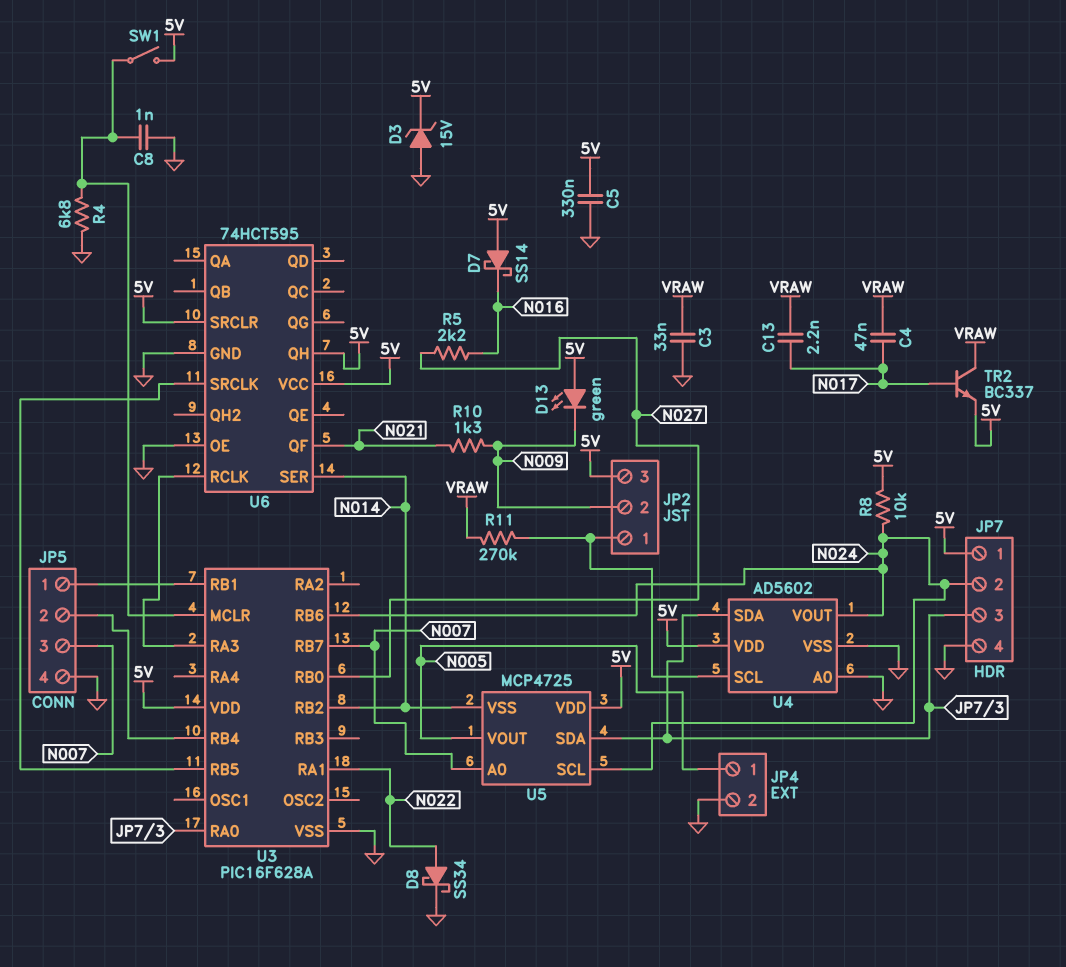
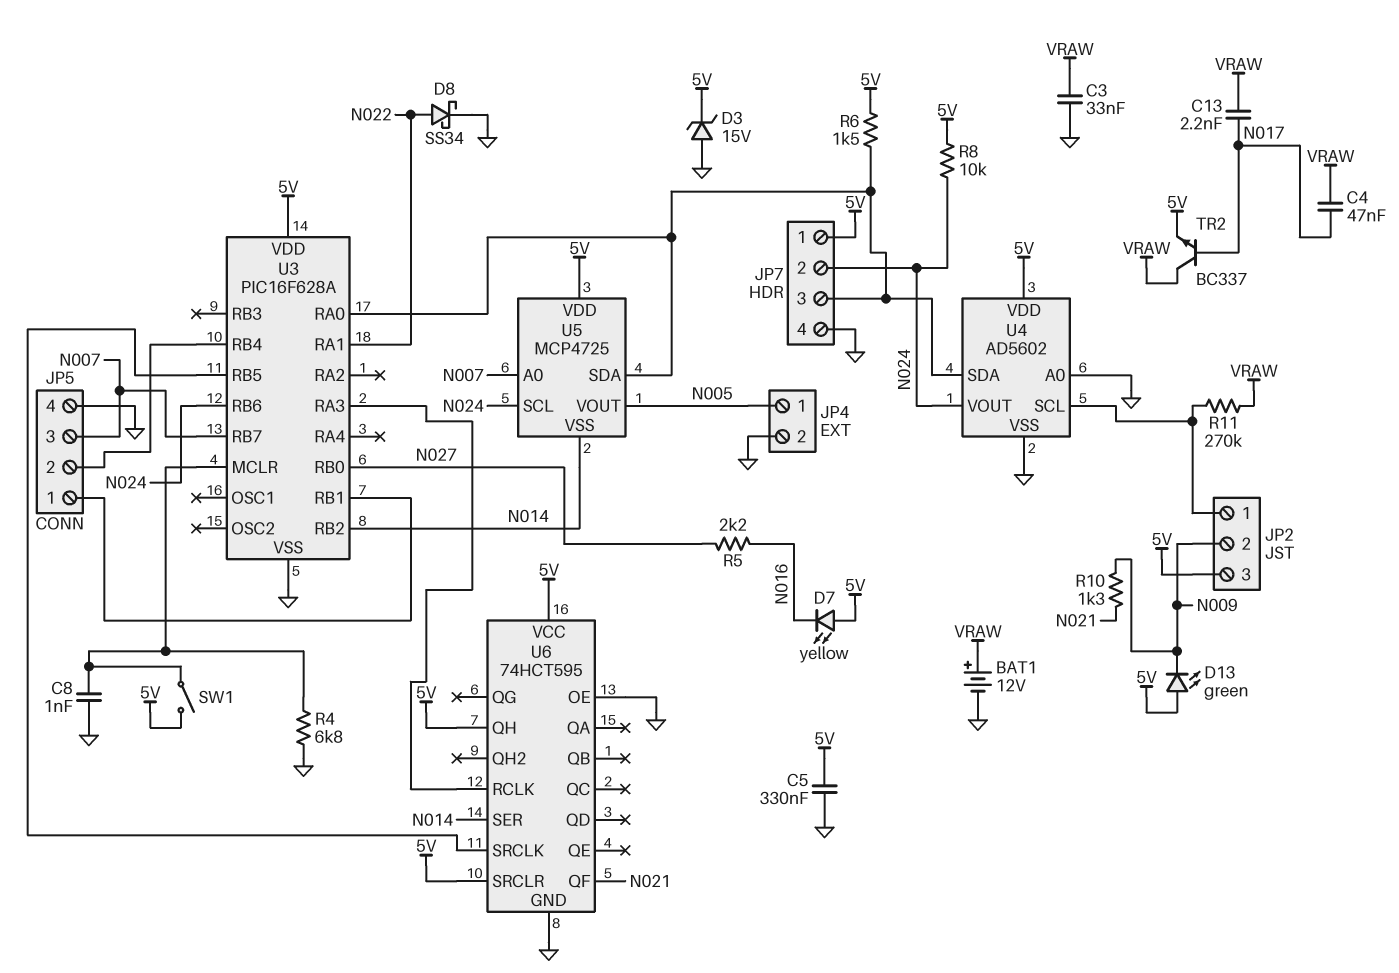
BAT1: none -> 12V (plus VRAW, minus GND)
D7: schottky SS14 (A 5V, K N016) -> LED yellow (A 5V, K N016)
R6: none -> 1.5k (5V, JP7/3)

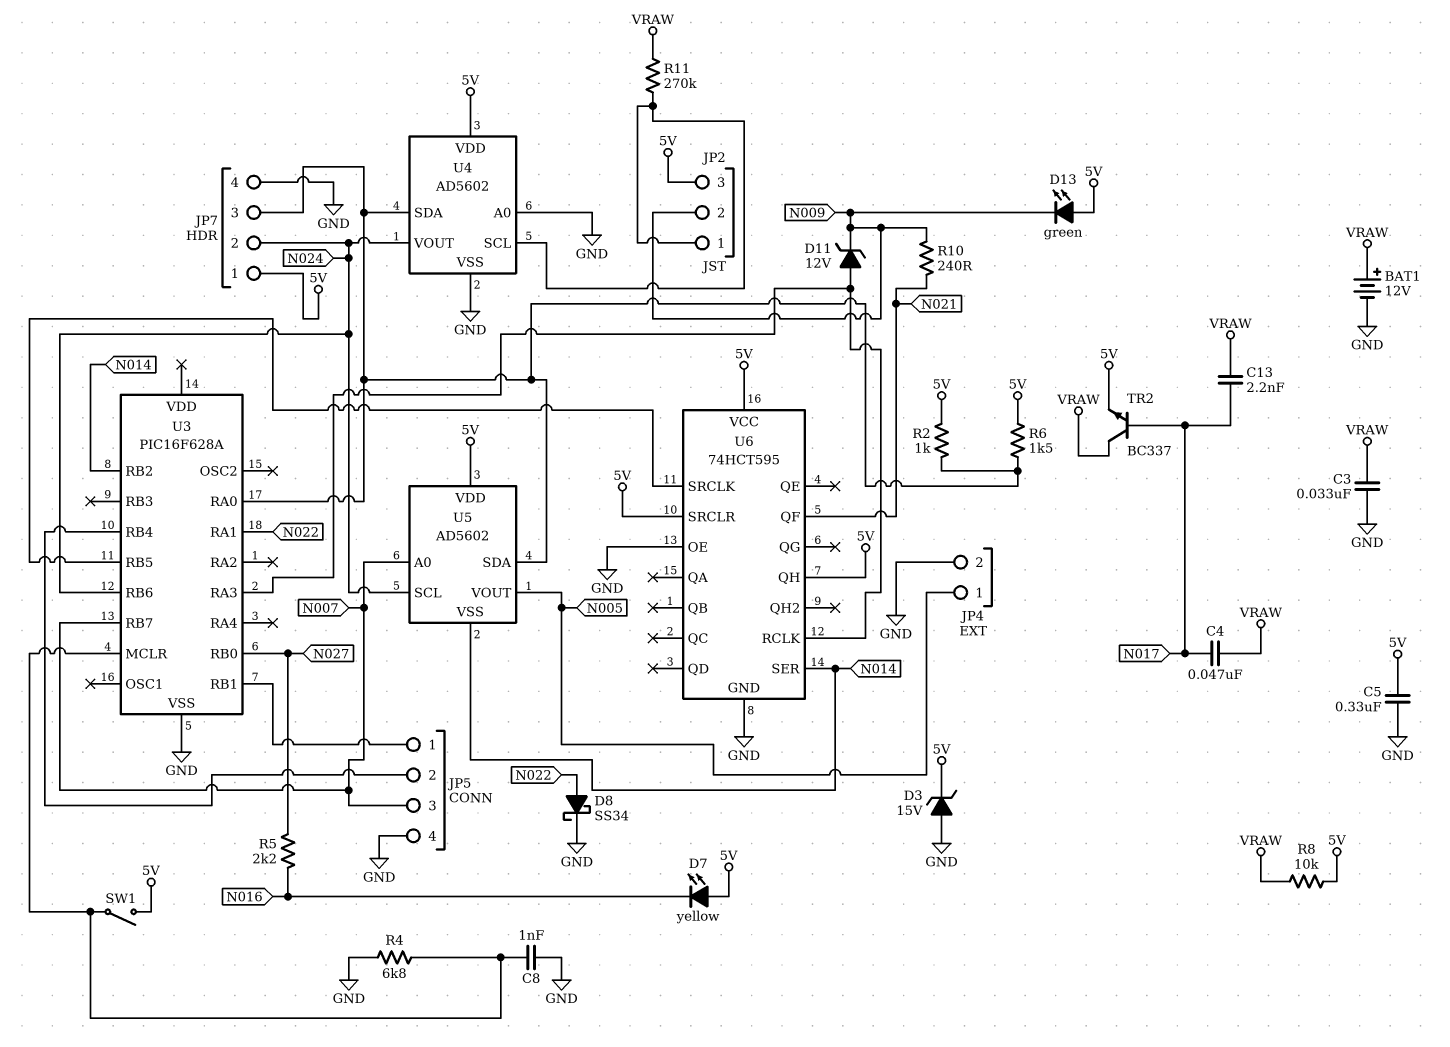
D11: none -> zener 12V (A U3/RA3, K N009)
R2: none -> 1k (5V, JP7/3)
R8: 10k (5V, N024) -> 10k (5V, VRAW)
R10: 1.3k (N009, N021) -> 240 (N009, N021)
U3 pin VDD: 5V -> none
U5: MCP4725 -> AD5602

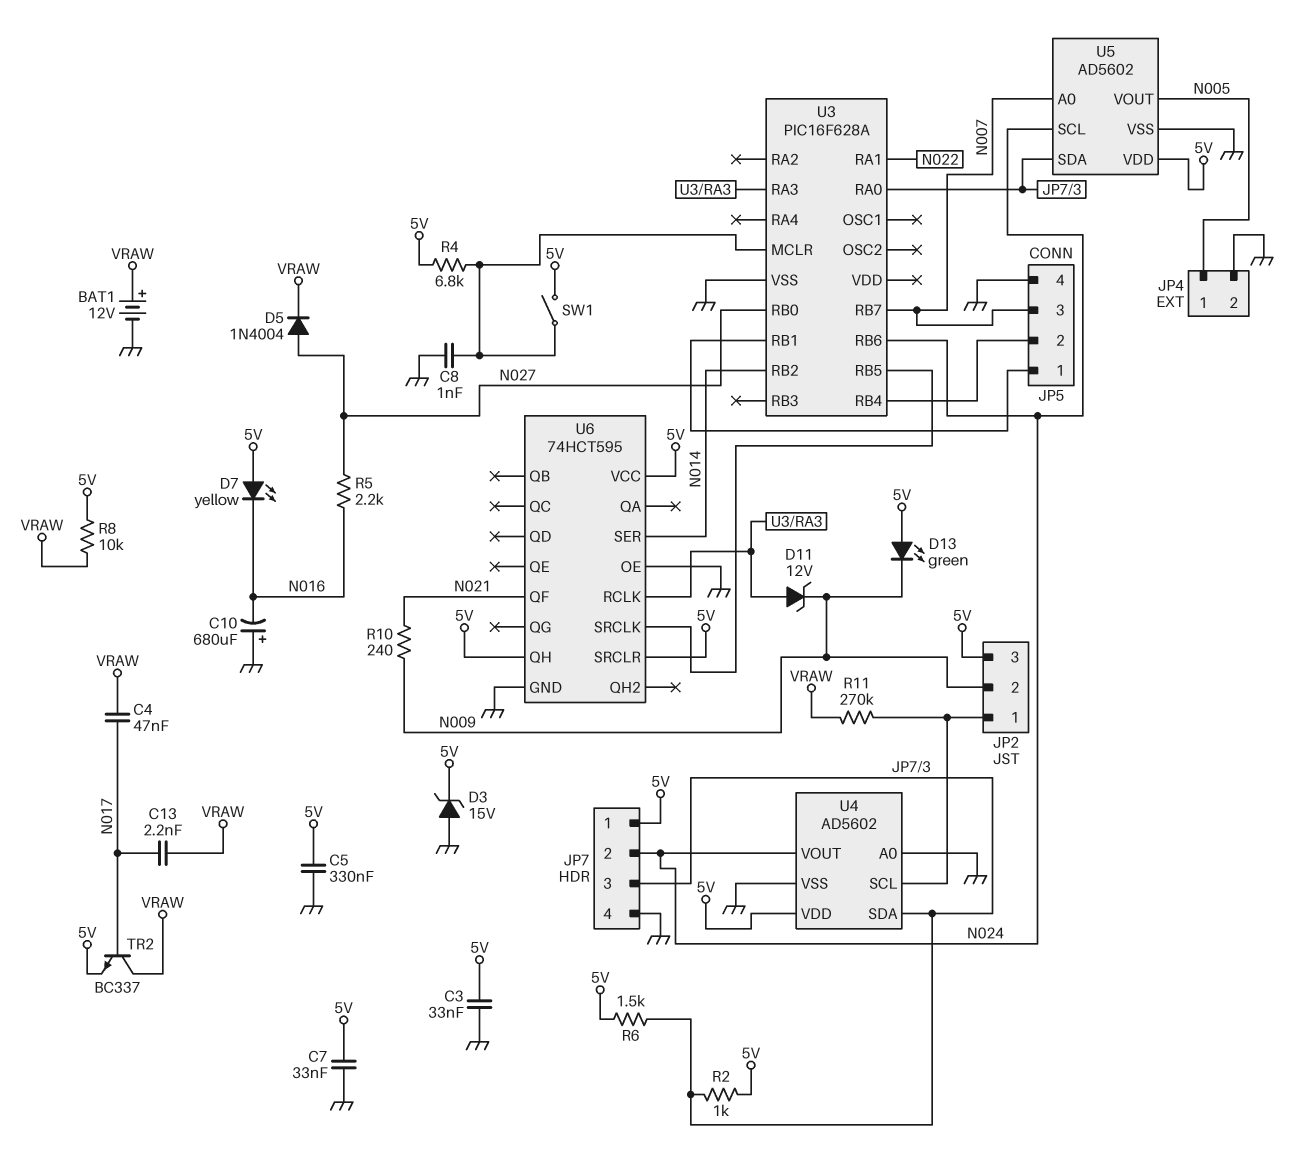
C3: 33nF (GND, VRAW) -> 33nF (5V, GND)
C7: none -> 33nF (5V, GND)
C10: none -> 680uF (plus GND, minus N016)
D5: none -> diode 1N4004 (A N027, K VRAW)
D8: schottky SS34 (A N022, K GND) -> none
R4: 6.8k (GND, U3/MCLR) -> 6.8k (5V, U3/MCLR)
U5 pin VSS: N014 -> GND

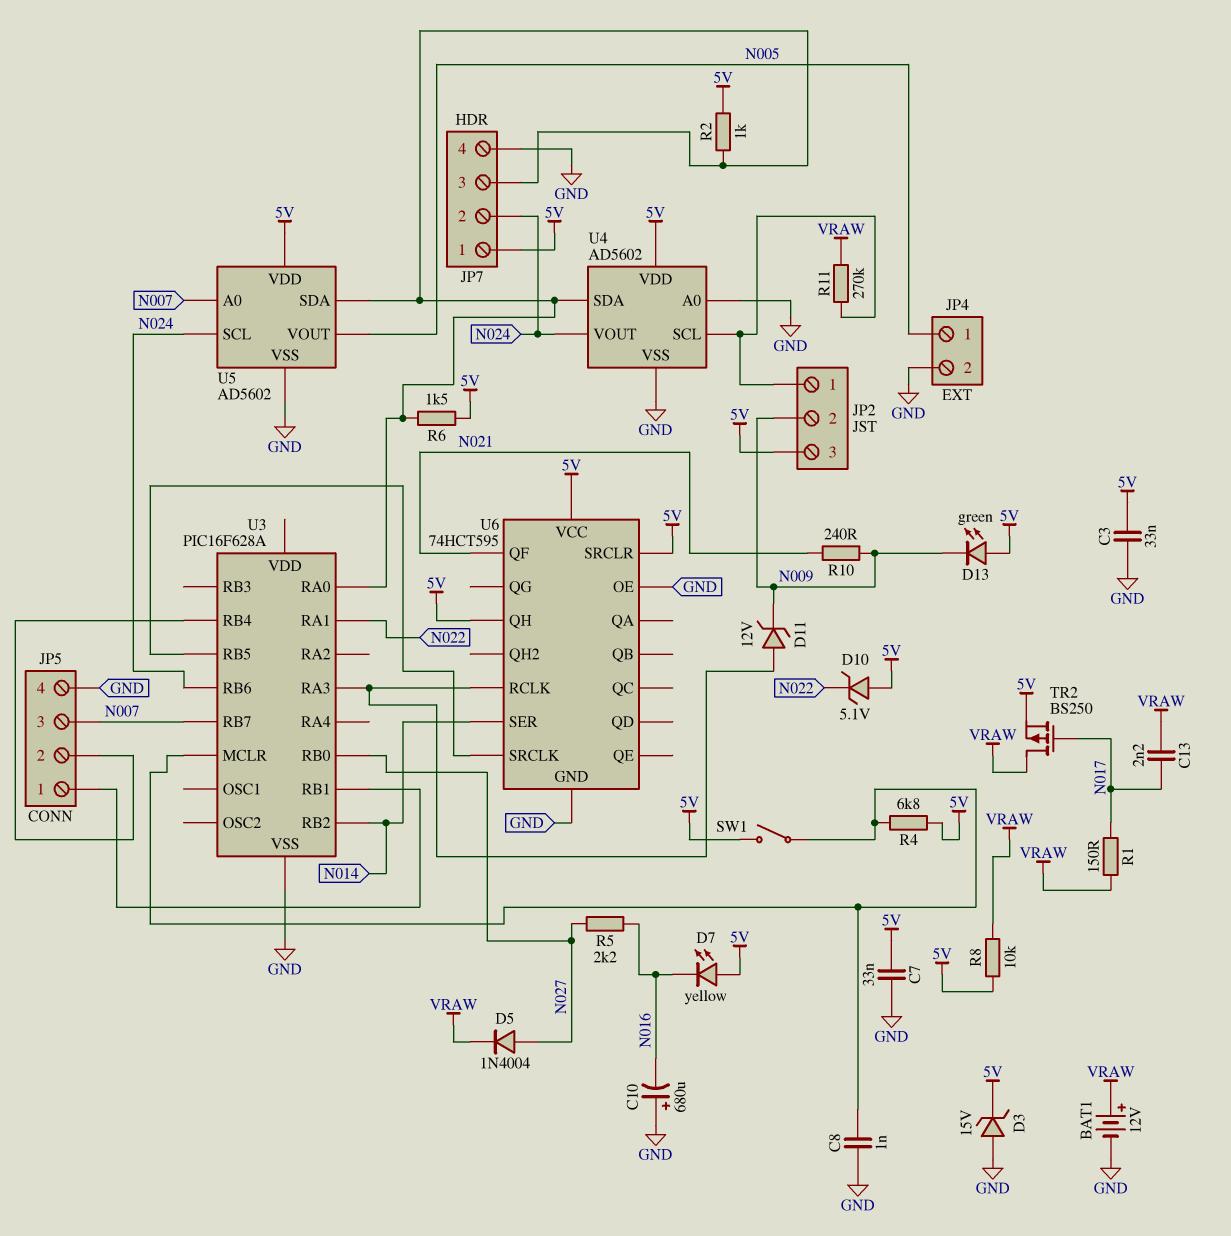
C4: 47nF (N017, VRAW) -> none
C5: 330nF (5V, GND) -> none
D10: none -> zener 5.1V (A 5V, K N022)
R1: none -> 150 (N017, VRAW)
TR2: NPN BC337 (B N017, C VRAW, E 5V) -> PMOS BS250 (G N017, D VRAW, S 5V)

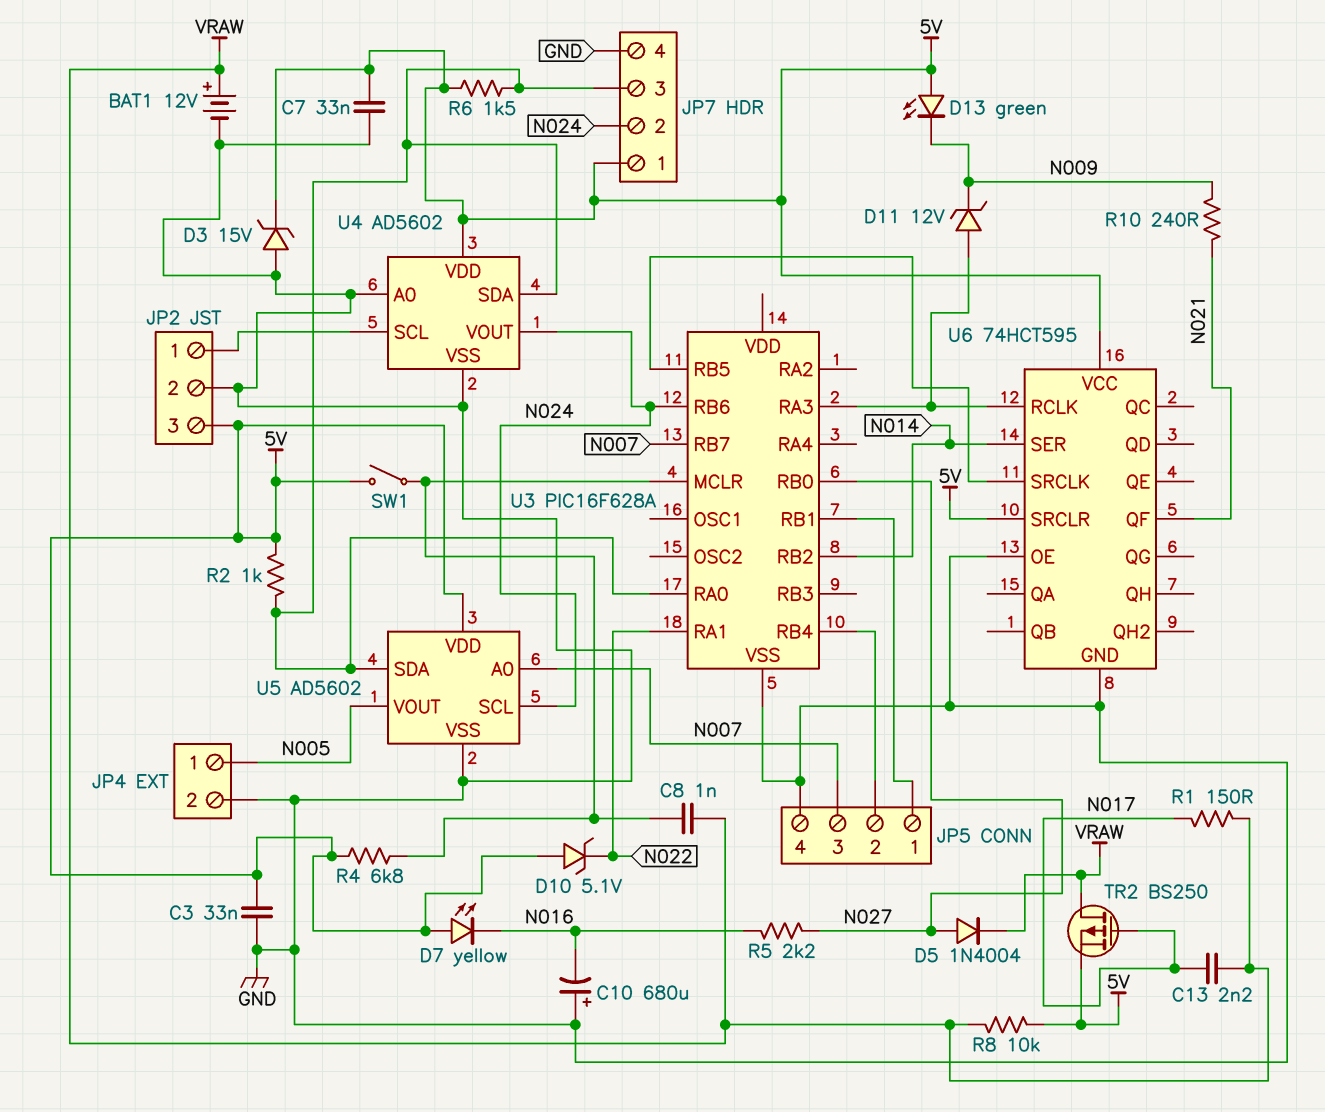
C8: 1nF (GND, U3/MCLR) -> 1nF (U3/MCLR, VRAW)
JP2 pin 2: N009 -> GND
R11: 270k (JP2/1, VRAW) -> none
U6 pin QH: 5V -> none

